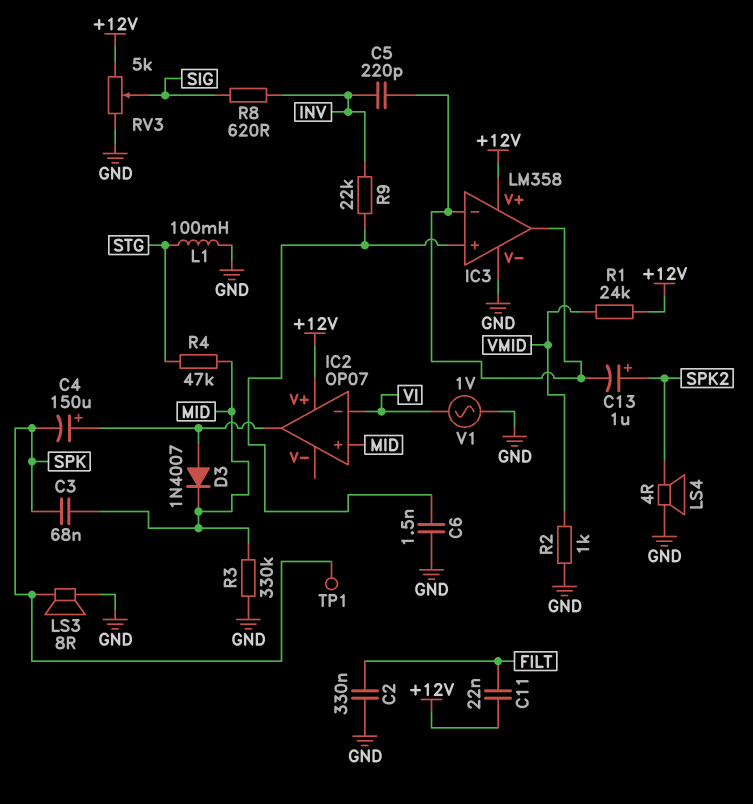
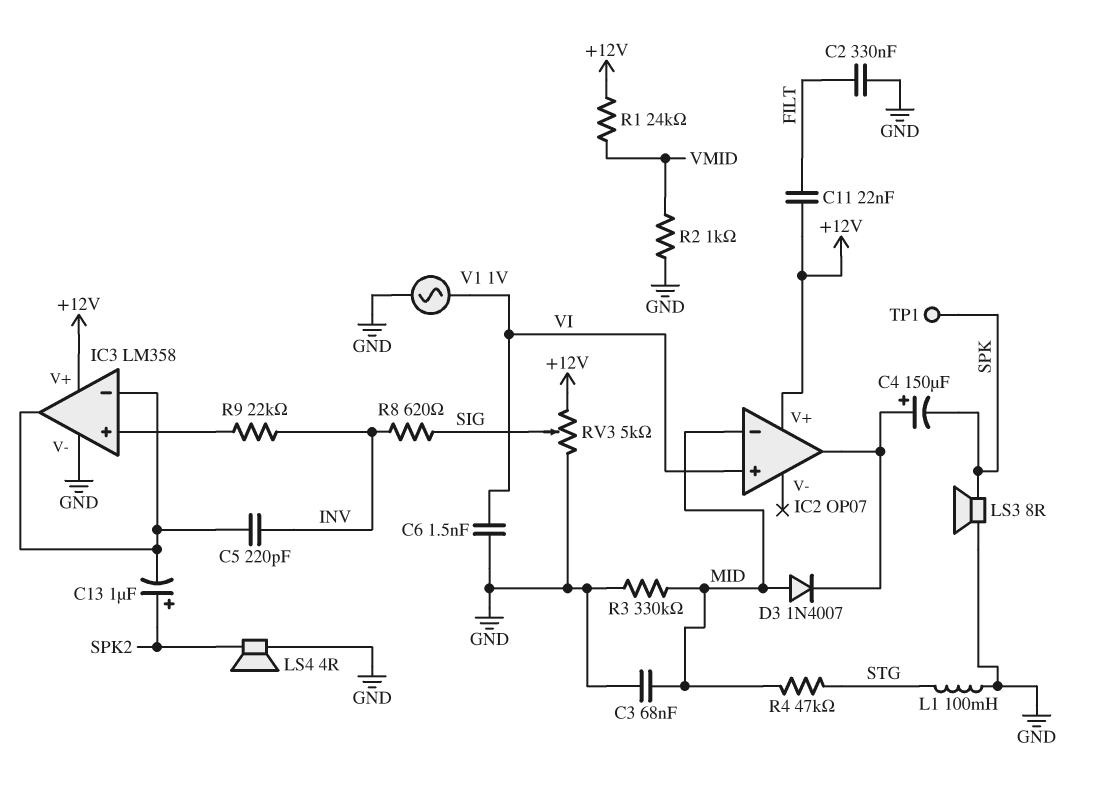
C3: 68nF (MID, SPK) -> 68nF (GND, MID)
C6: 1.5nF (GND, IC3/in+) -> 1.5nF (GND, VI)
D3: diode 1N4007 (A IC2/out, K MID) -> diode 1N4007 (A MID, K IC2/out)
IC2 pin in+: MID -> VI
IC2 pin in-: VI -> MID

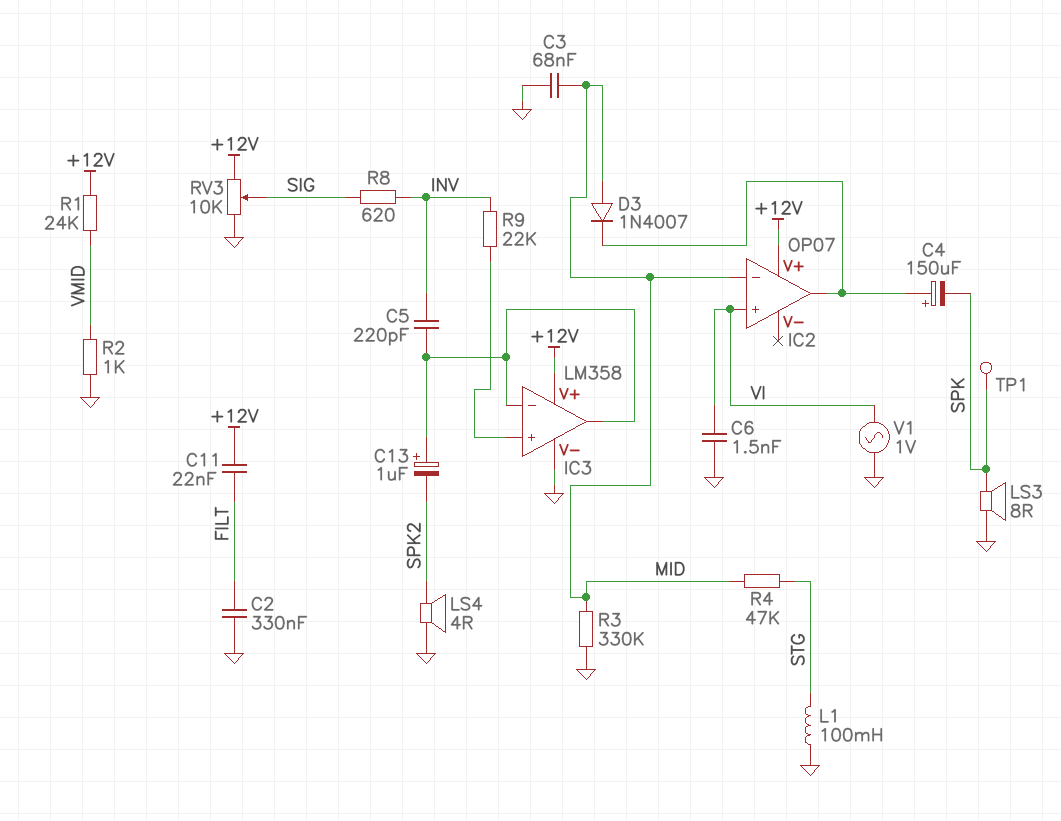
C13: 1uF (plus SPK2, minus IC3/in-) -> 1uF (plus IC3/in-, minus SPK2)
RV3: 5k (+12V, GND, wiper SIG) -> 10k (+12V, GND, wiper SIG)

